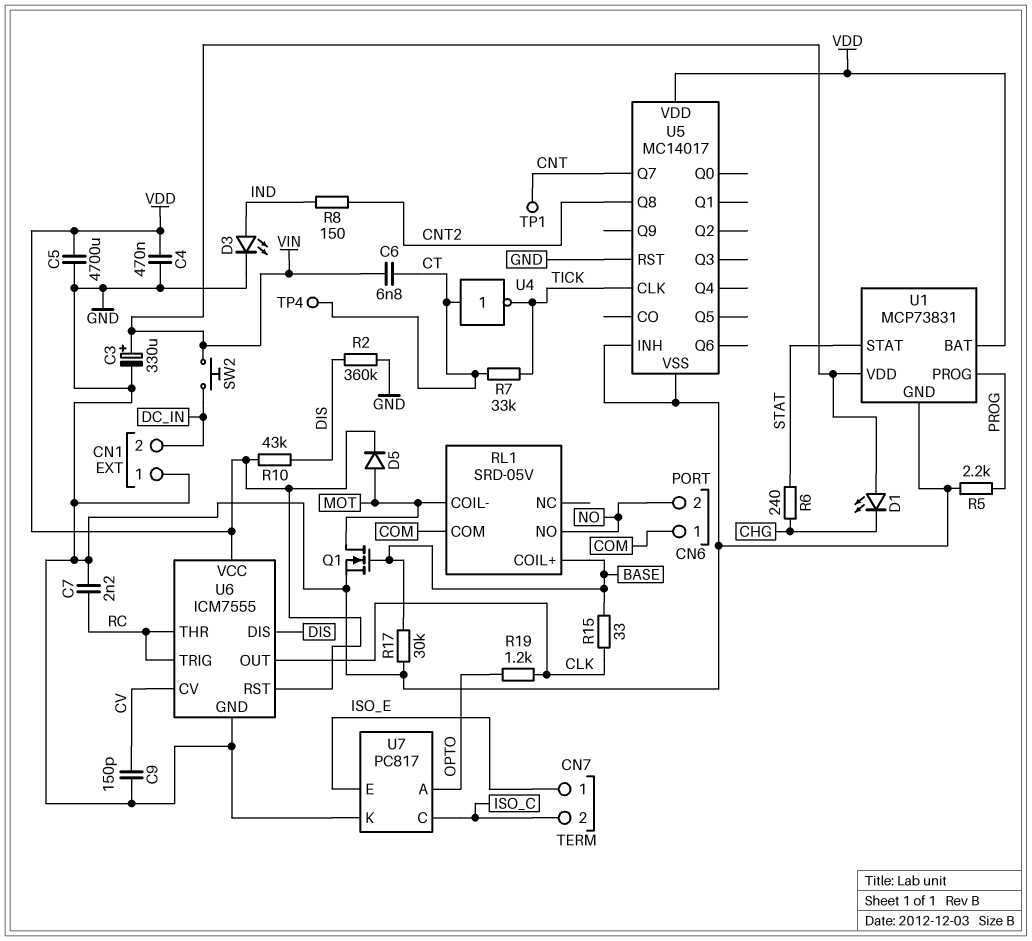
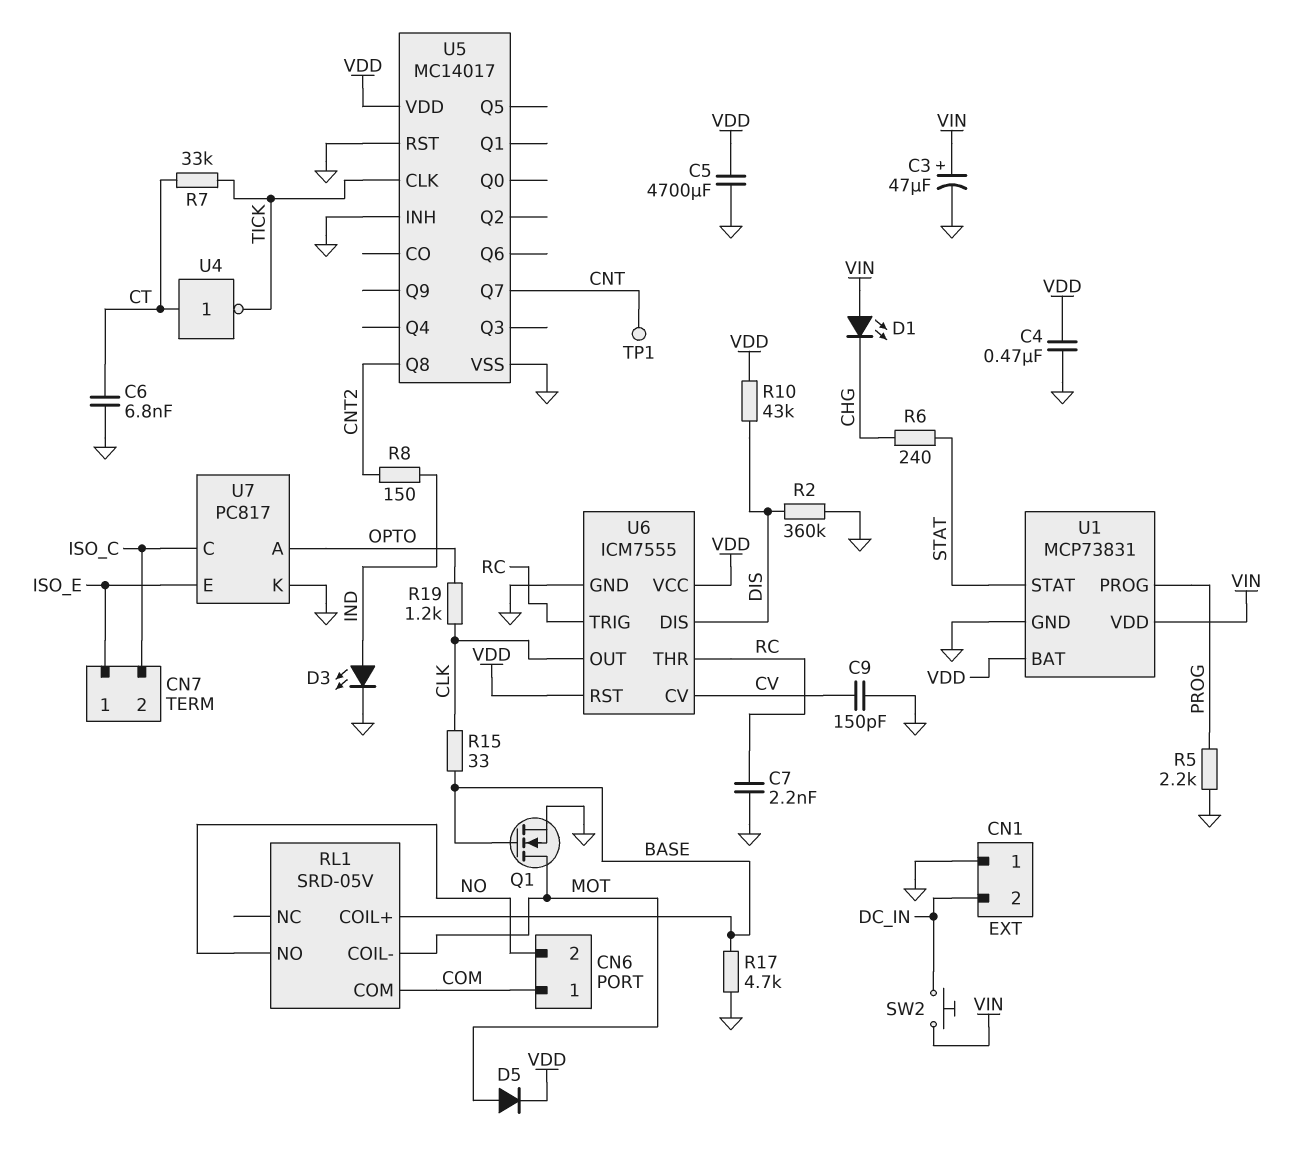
C3: 330uF (plus VIN, minus GND) -> 47uF (plus VIN, minus GND)
C6: 6.8nF (CT, VIN) -> 6.8nF (CT, GND)
R17: 30k (BASE, GND) -> 4.7k (BASE, GND)
TP4: test point (CT) -> none

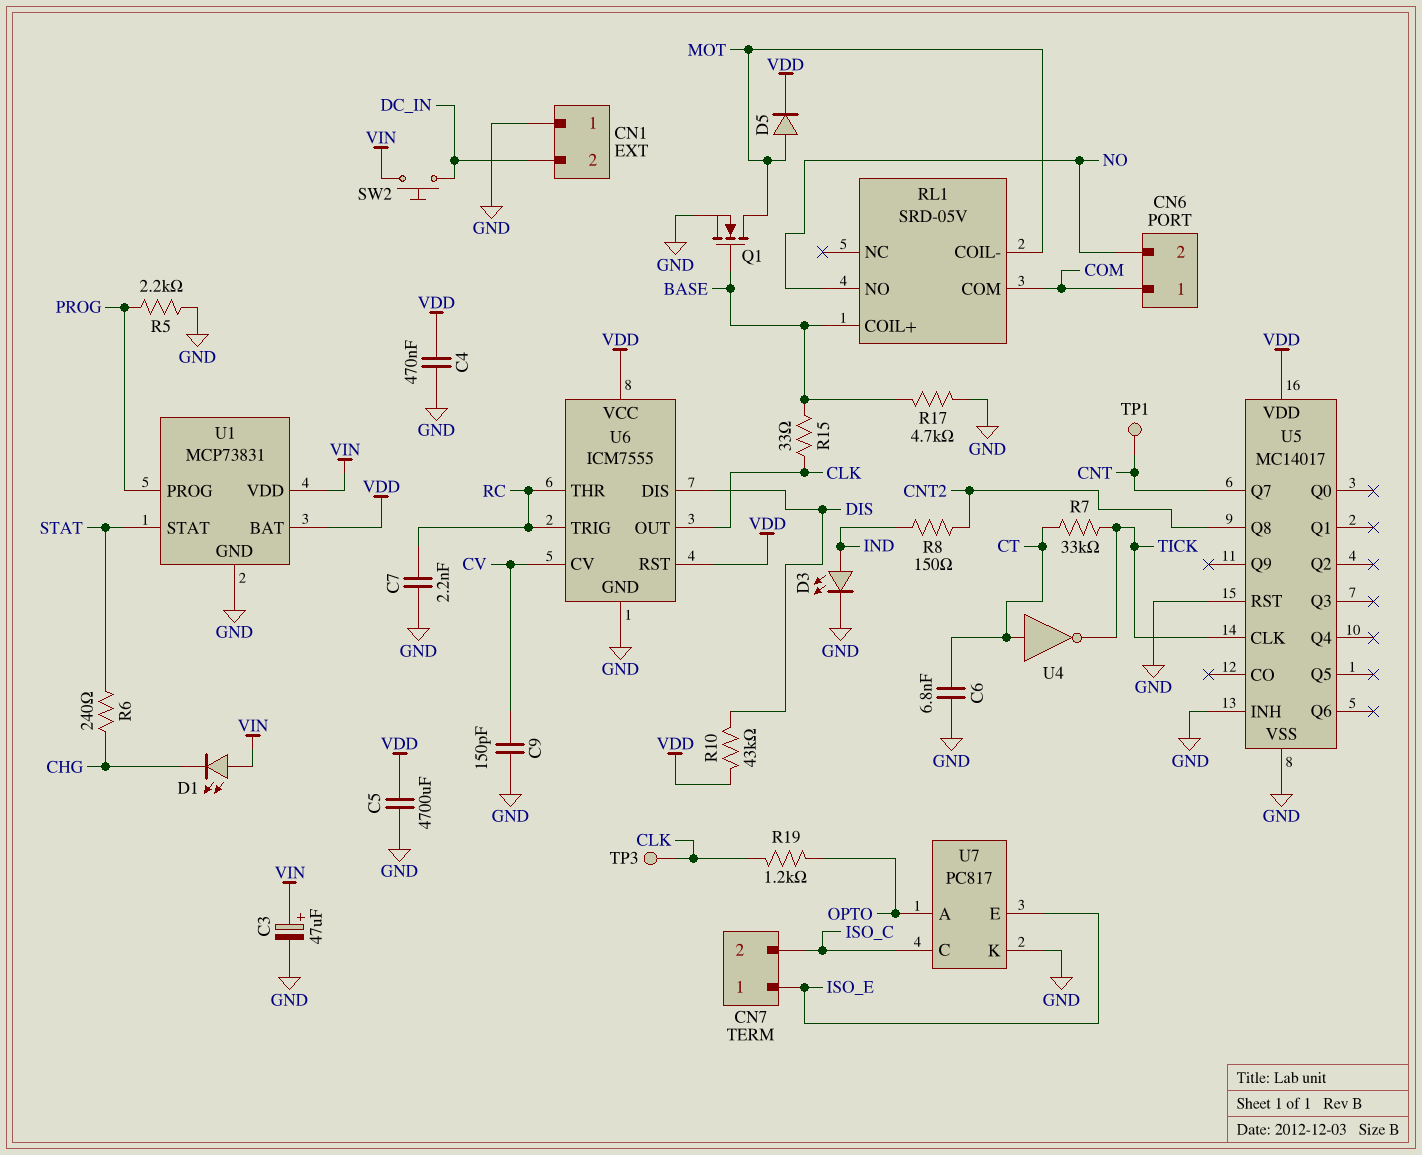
R2: 360k (DIS, GND) -> none
TP3: none -> test point (CLK)

